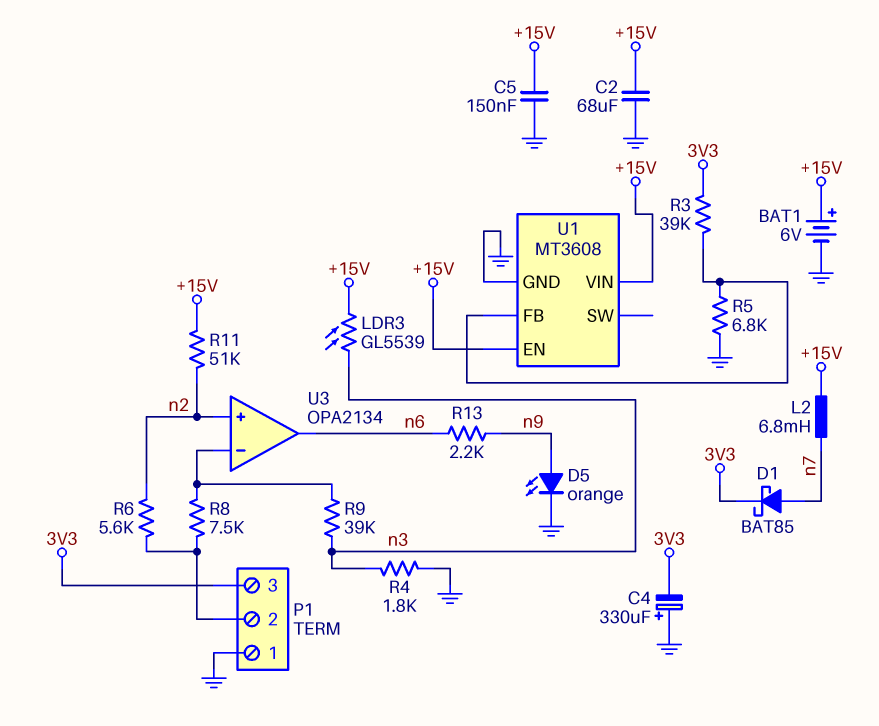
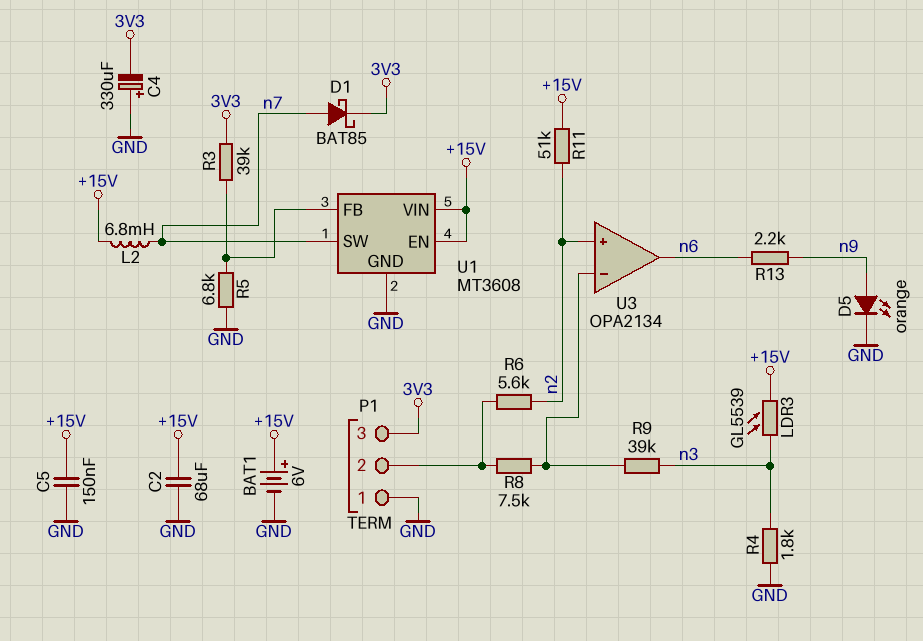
U1 pin SW: none -> n7

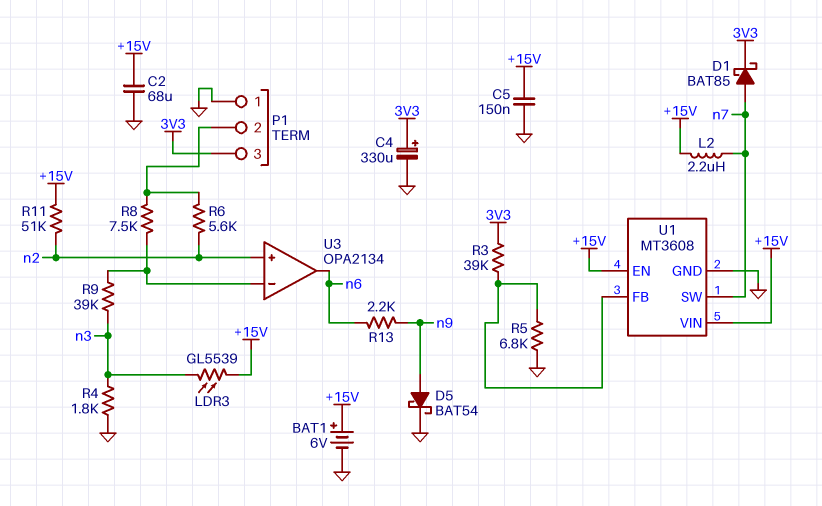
C4: 330uF (plus GND, minus 3V3) -> 330uF (plus 3V3, minus GND)
D5: LED orange (A n9, K GND) -> schottky BAT54 (A n9, K GND)
L2: 6.8mH (+15V, n7) -> 2.2uH (+15V, n7)

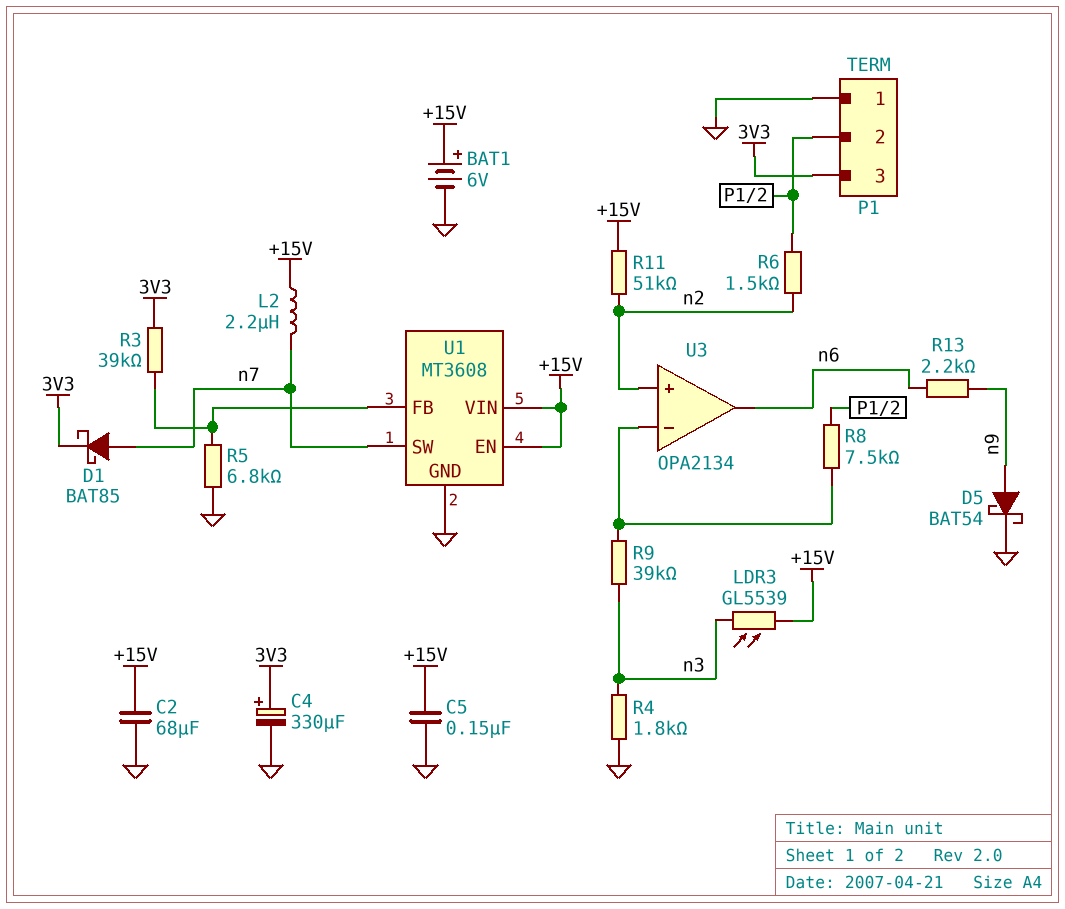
R6: 5.6k (P1/2, n2) -> 1.5k (P1/2, n2)

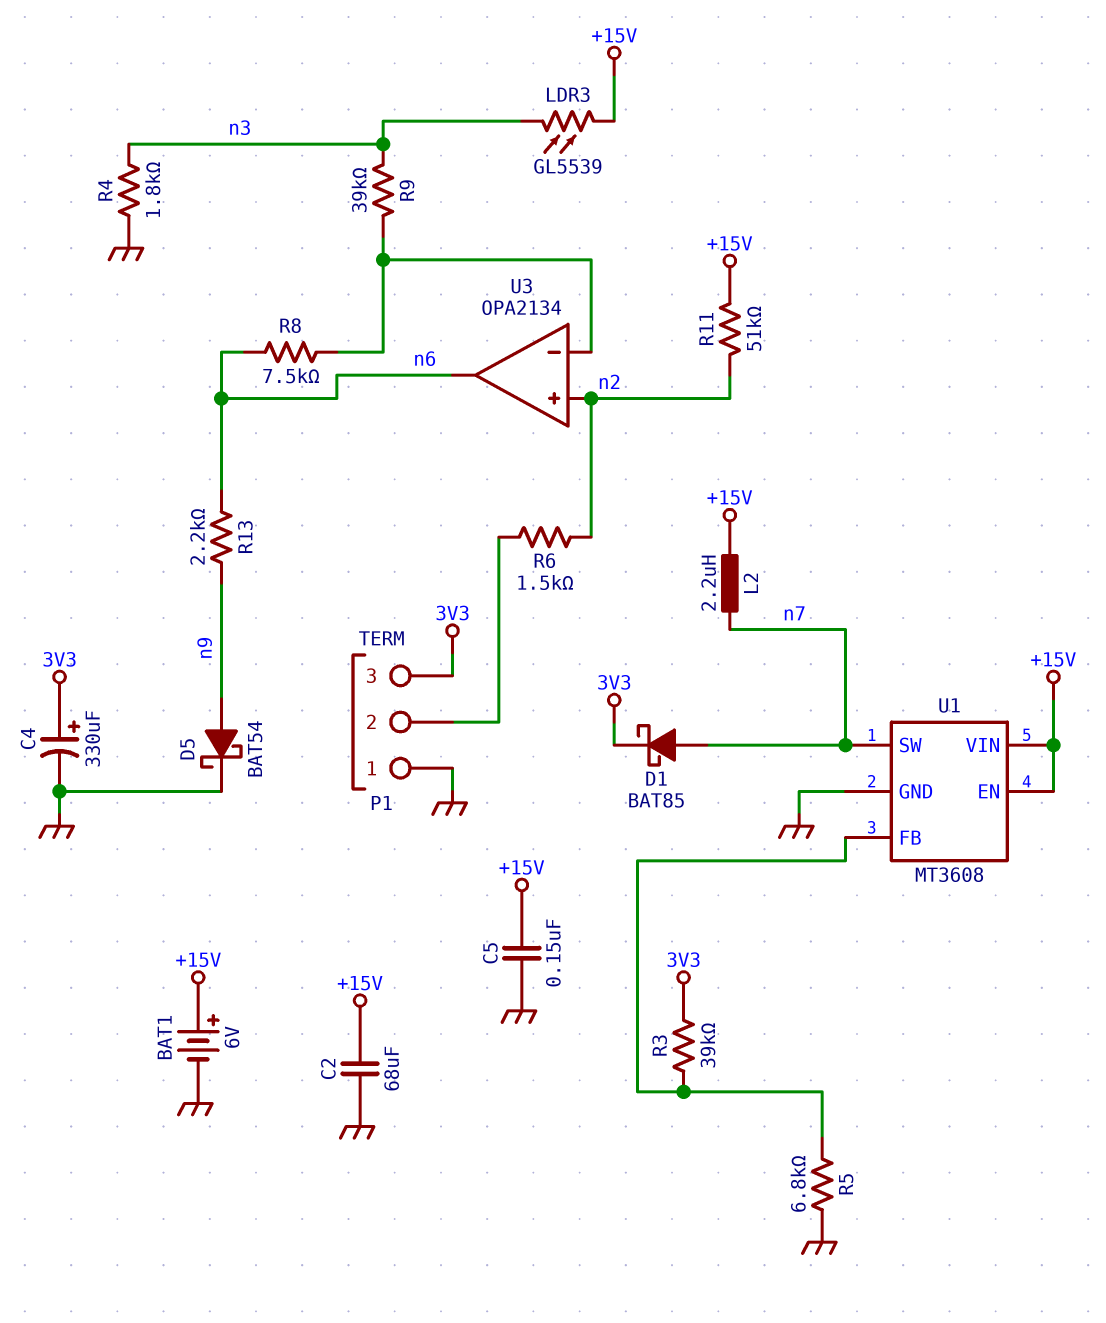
R8: 7.5k (P1/2, U3/in-) -> 7.5k (U3/in-, n6)

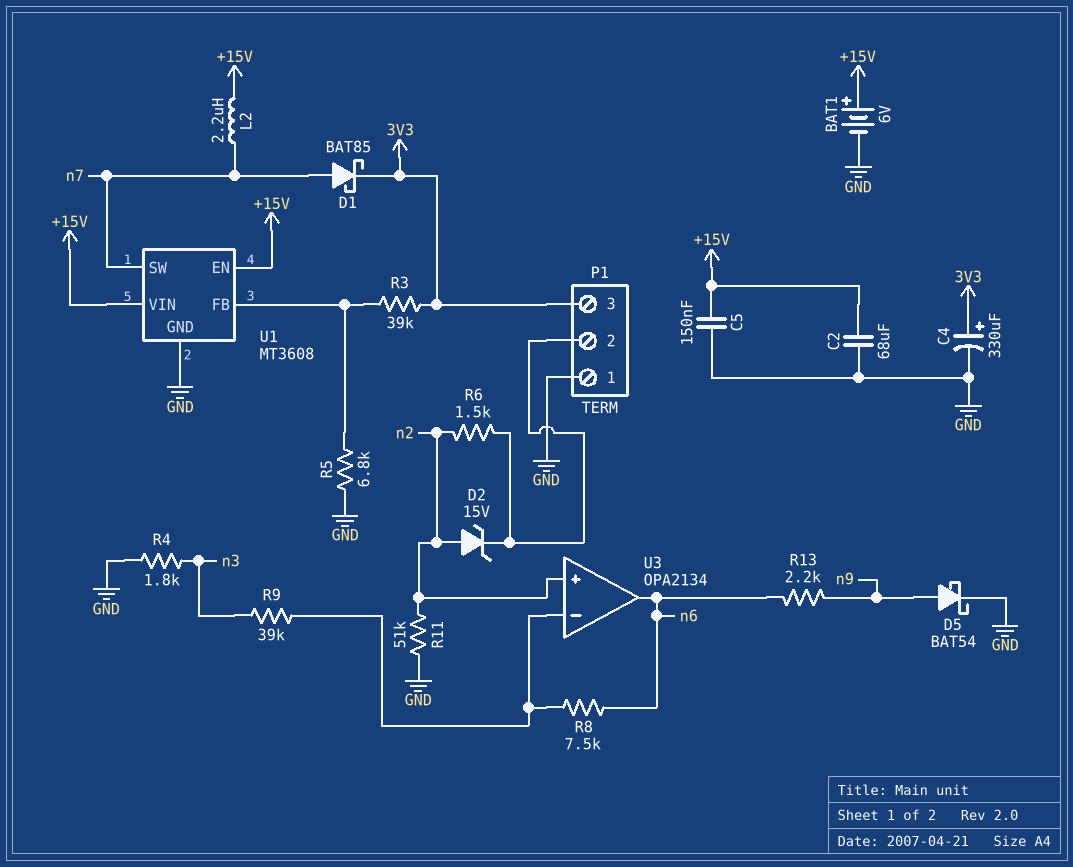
D2: none -> zener 15V (A n2, K P1/2)
LDR3: GL5539 (+15V, n3) -> none
R11: 51k (+15V, n2) -> 51k (GND, n2)

